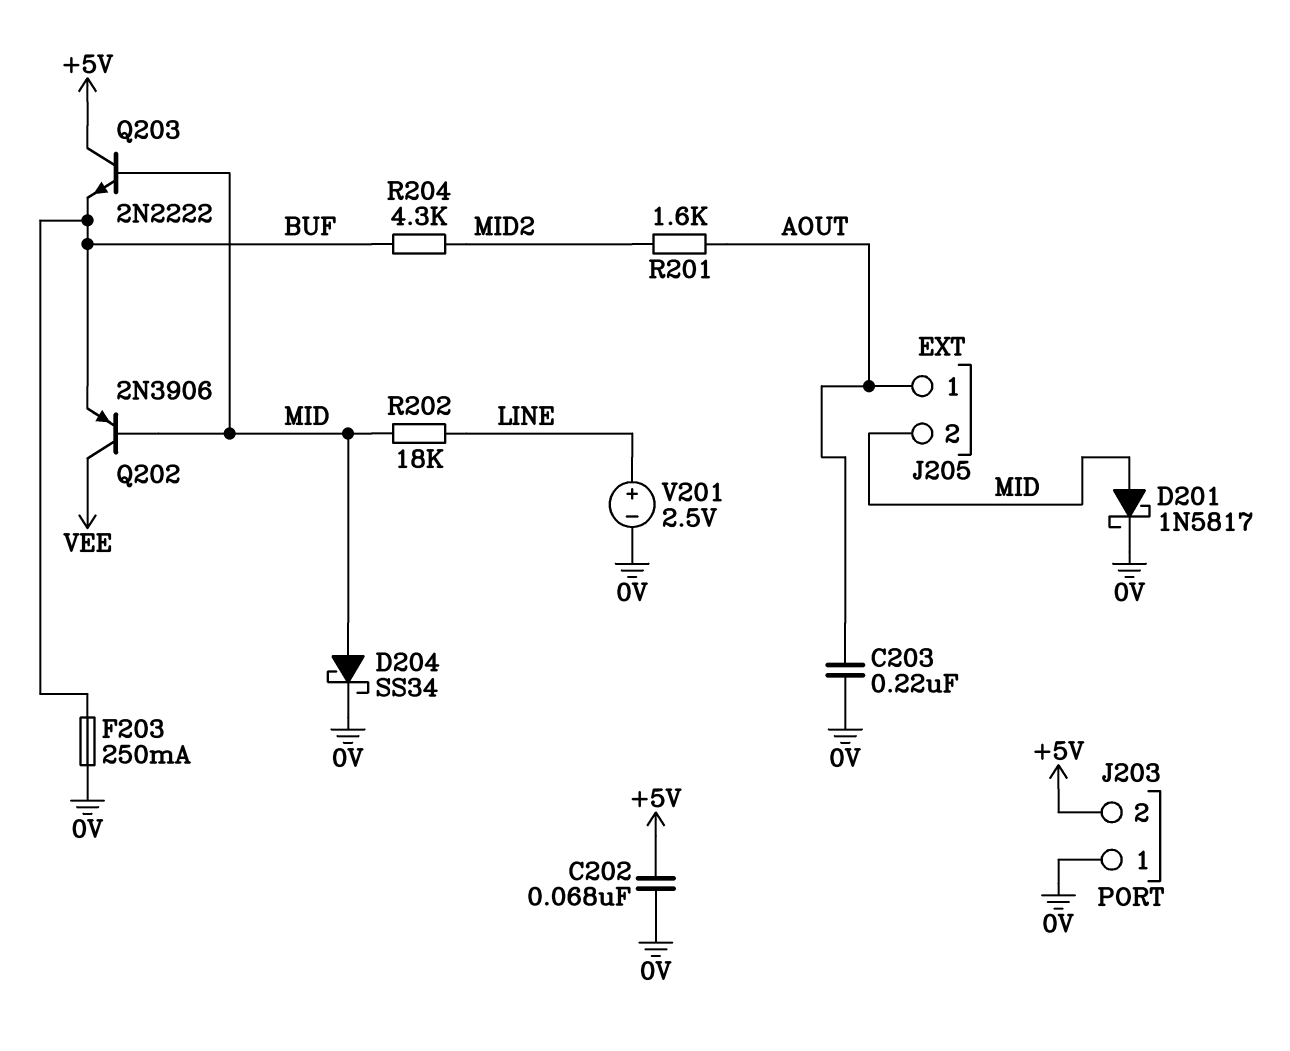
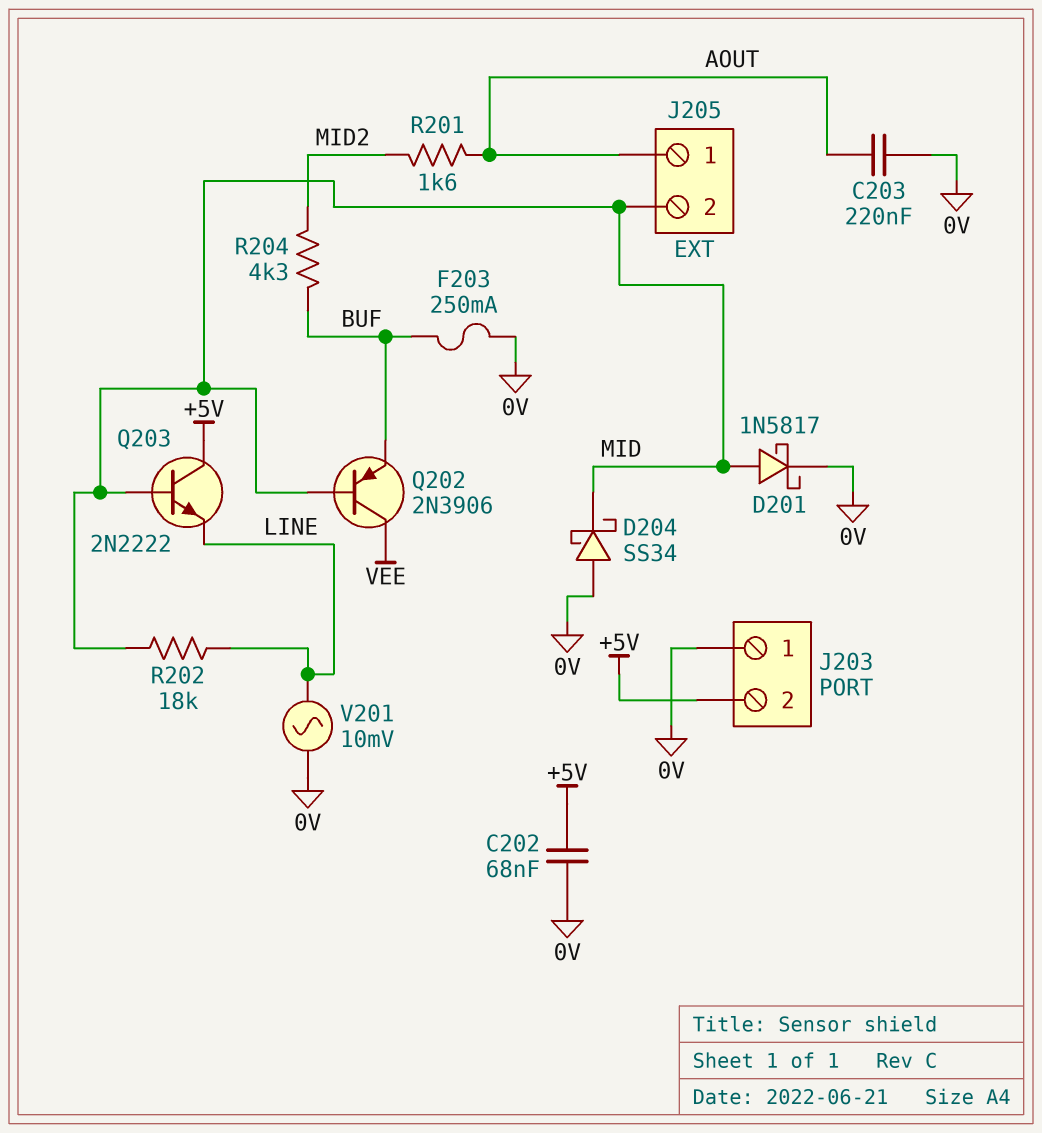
D204: schottky SS34 (A MID, K 0V) -> schottky SS34 (A 0V, K MID)
Q203: NPN 2N2222 (B MID, C +5V, E BUF) -> NPN 2N2222 (B MID, C +5V, E LINE)
V201: 2.5V (plus LINE, minus 0V) -> AC 10mV (0V, LINE)

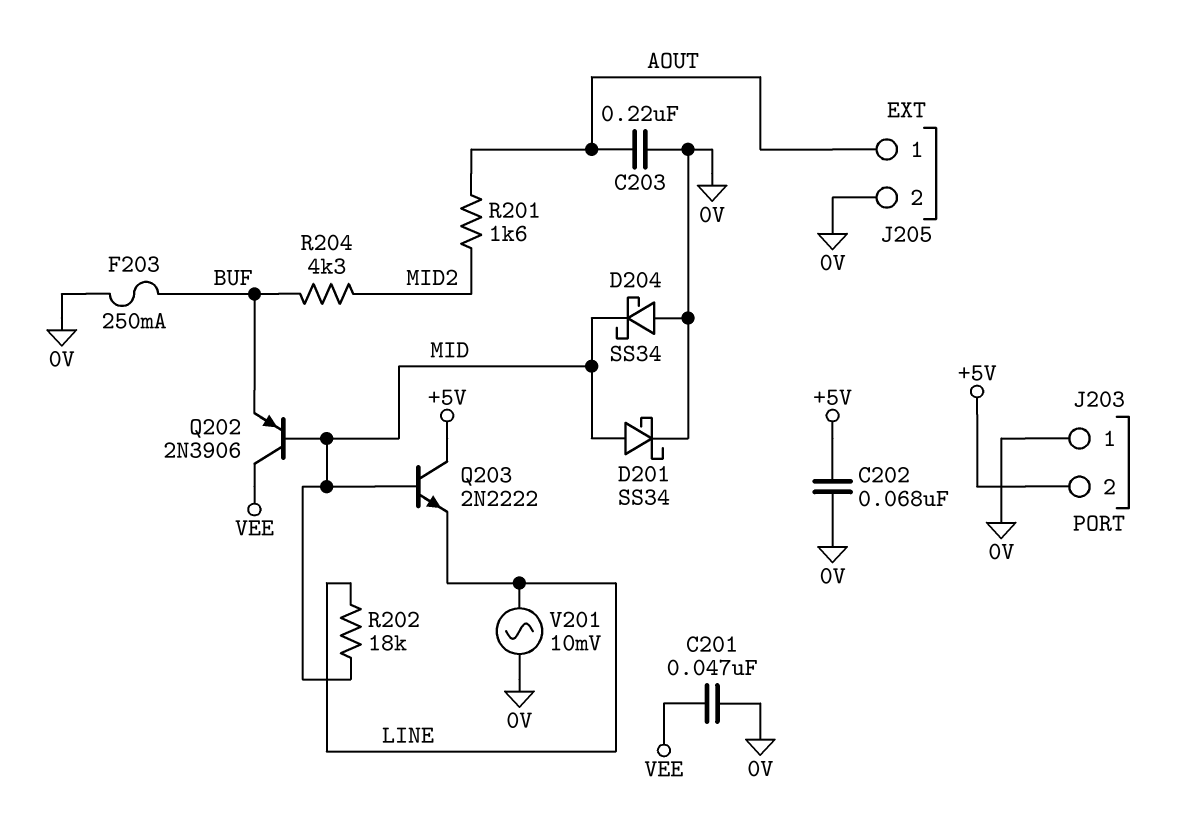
C201: none -> 47nF (0V, VEE)
D201: schottky 1N5817 (A MID, K 0V) -> schottky SS34 (A MID, K 0V)
J205 pin 2: MID -> 0V

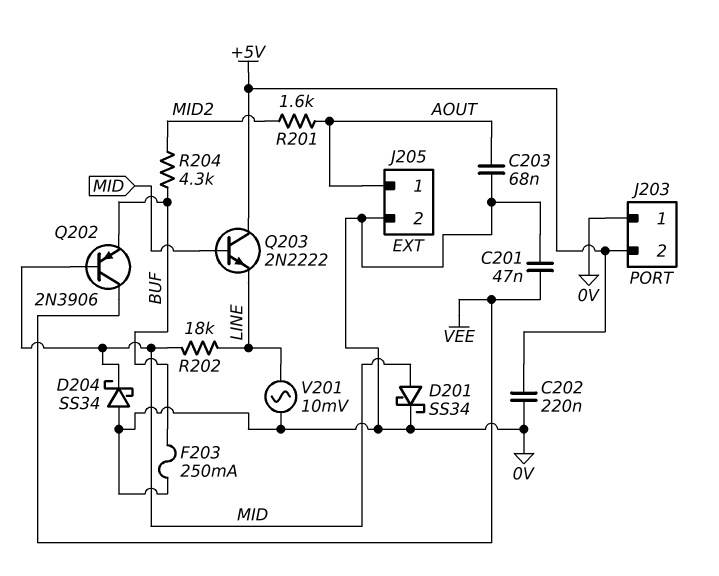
C202: 68nF (+5V, 0V) -> 220nF (+5V, 0V)
C203: 220nF (0V, AOUT) -> 68nF (0V, AOUT)

